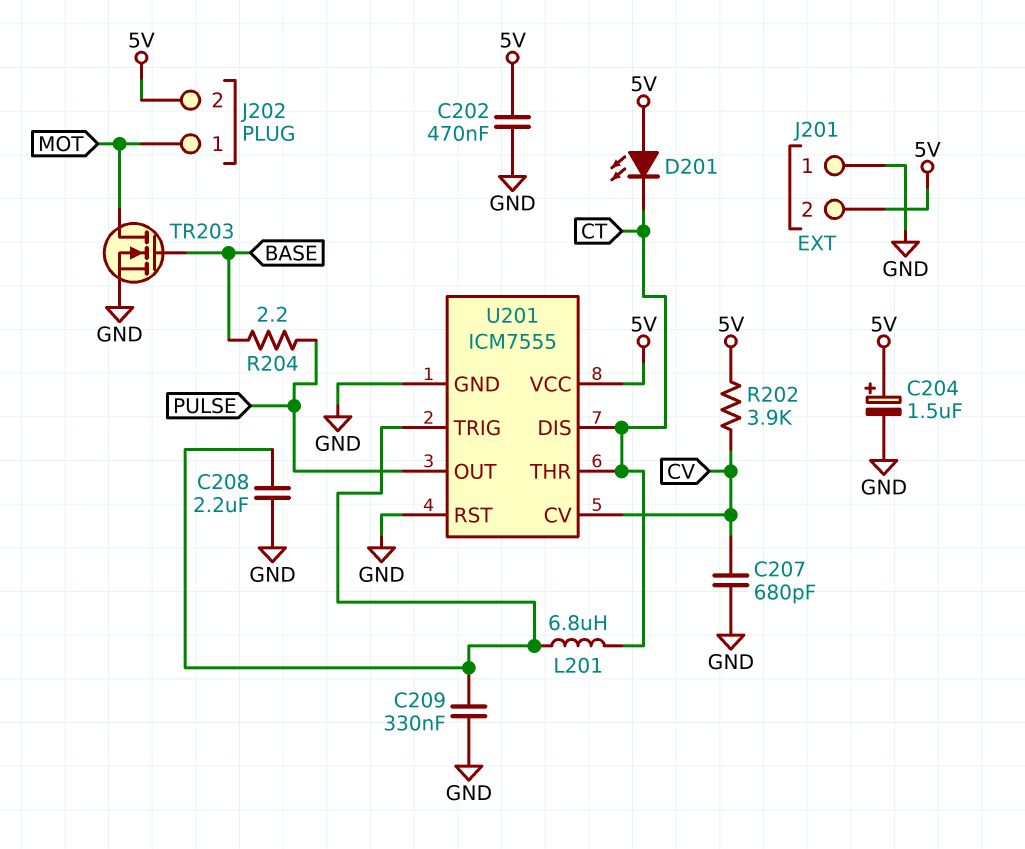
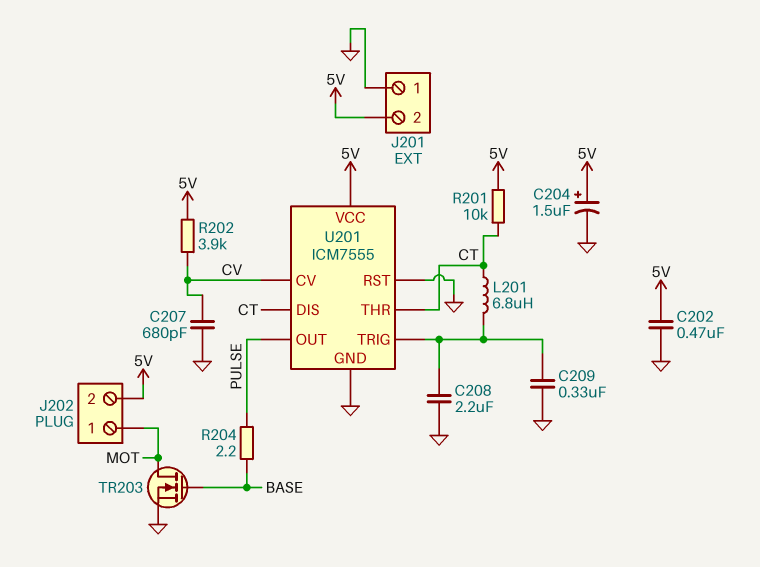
D201: LED (A 5V, K CT) -> none
R201: none -> 10k (5V, CT)

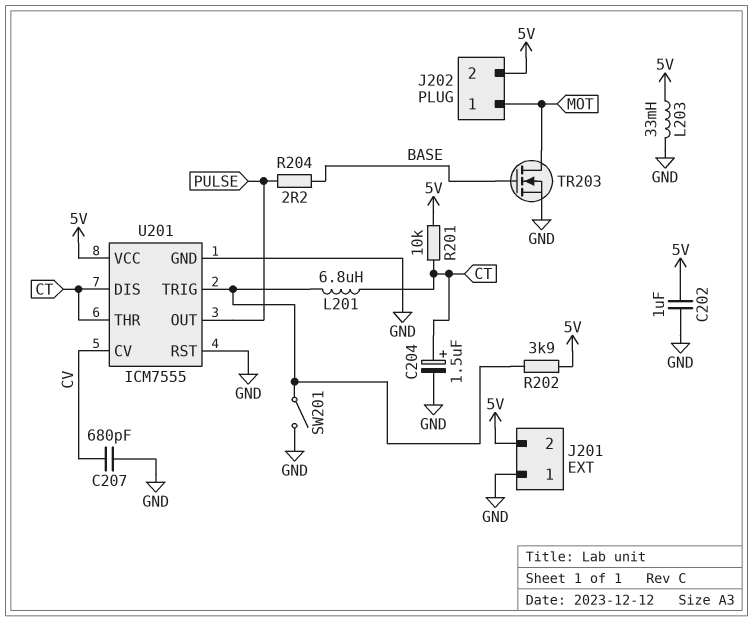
C202: 470nF (5V, GND) -> 1uF (5V, GND)
C204: 1.5uF (plus 5V, minus GND) -> 1.5uF (plus CT, minus GND)
C208: 2.2uF (GND, U201/TRIG) -> none
C209: 330nF (GND, U201/TRIG) -> none
L203: none -> 33mH (5V, GND)
R202: 3.9k (5V, CV) -> 3.9k (5V, U201/TRIG)
SW201: none -> switch (GND, U201/TRIG)

